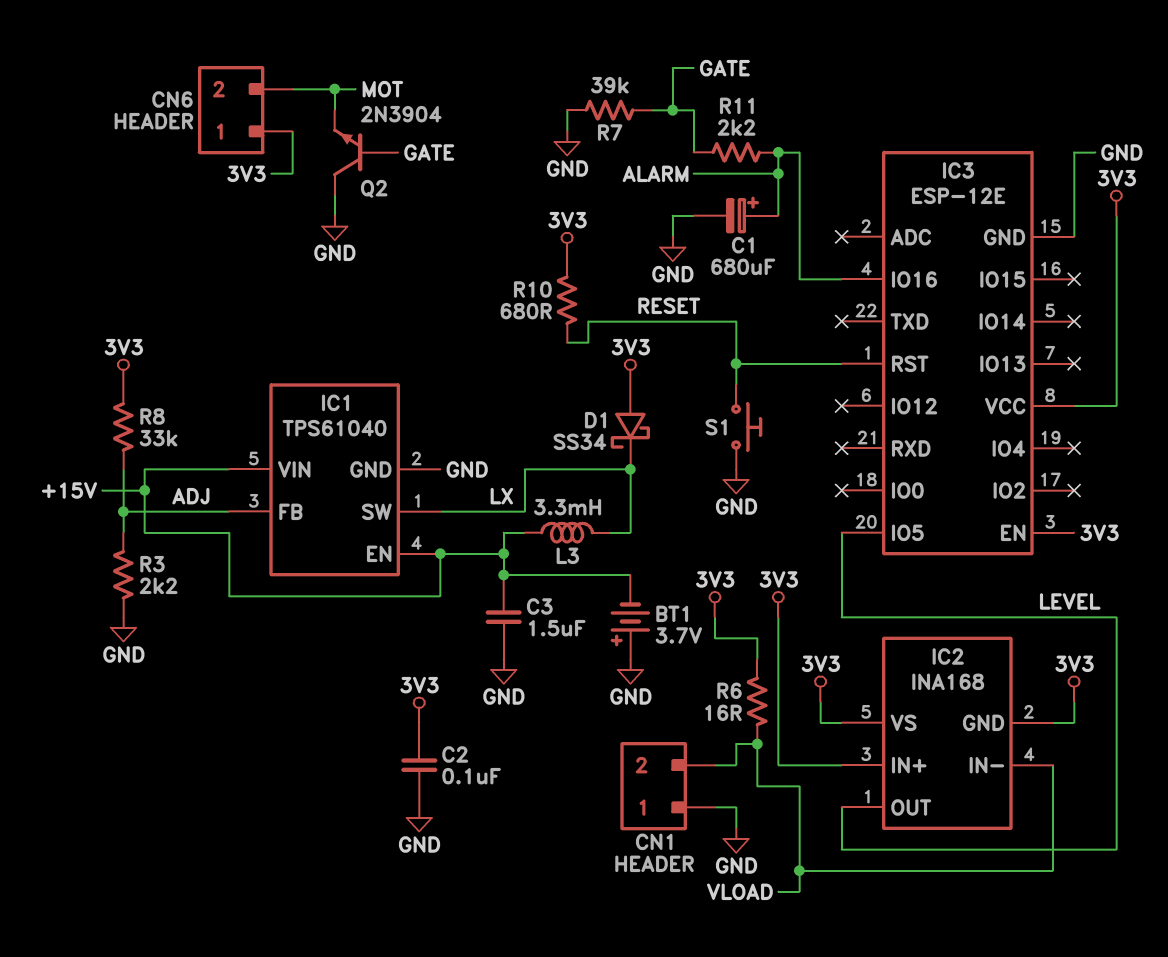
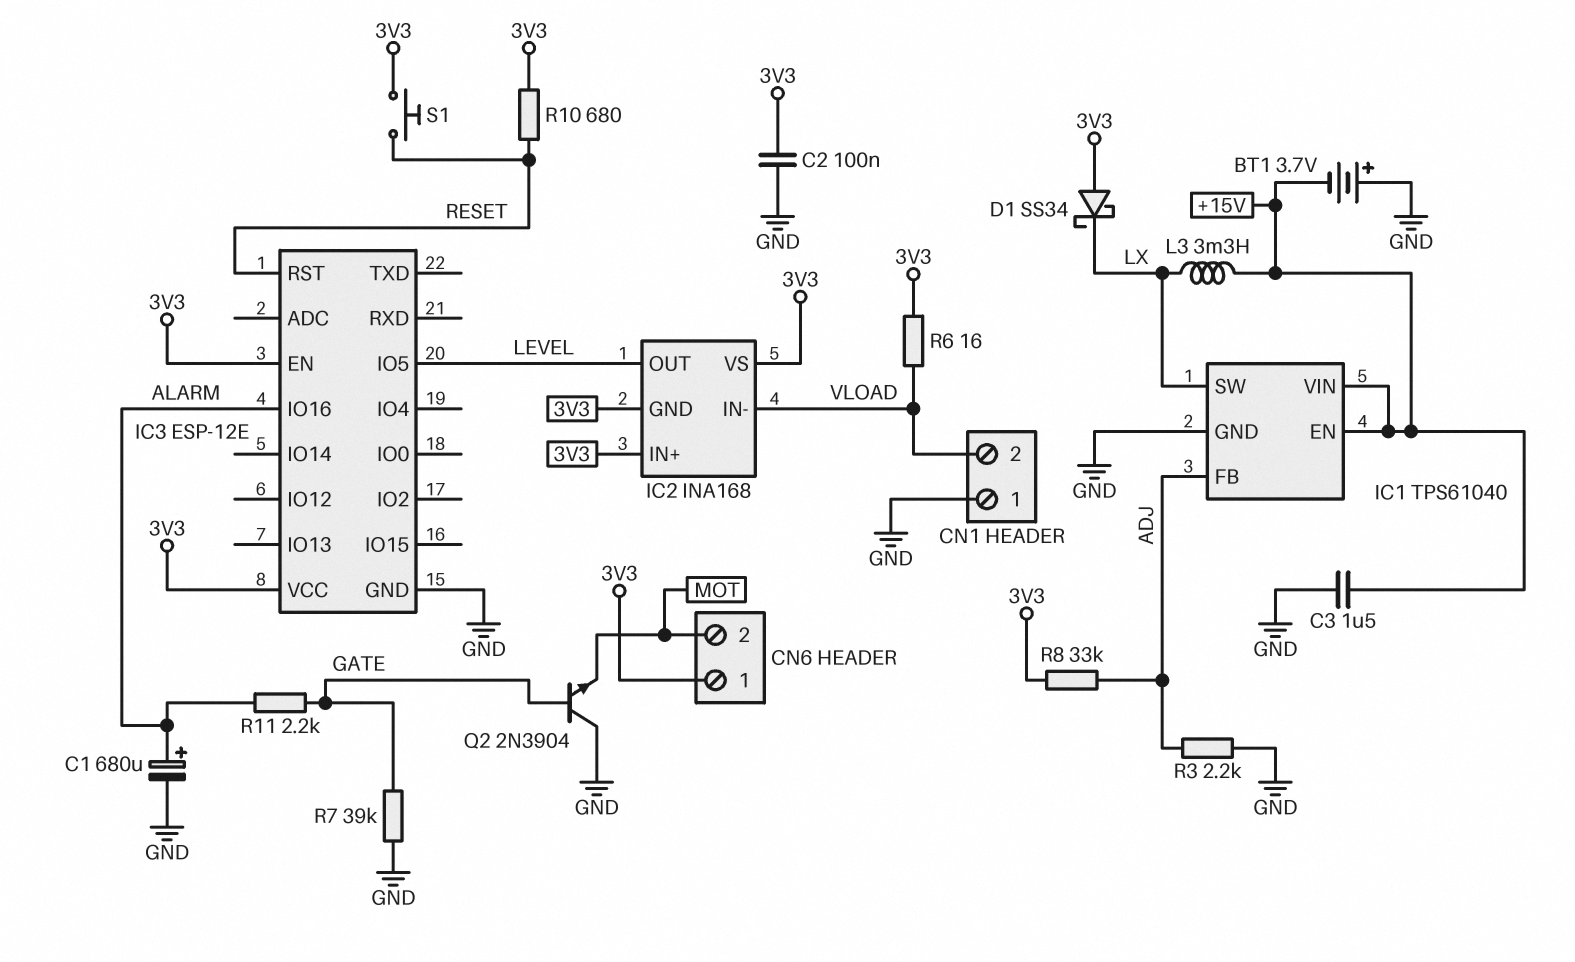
S1: button (GND, RESET) -> button (3V3, RESET)

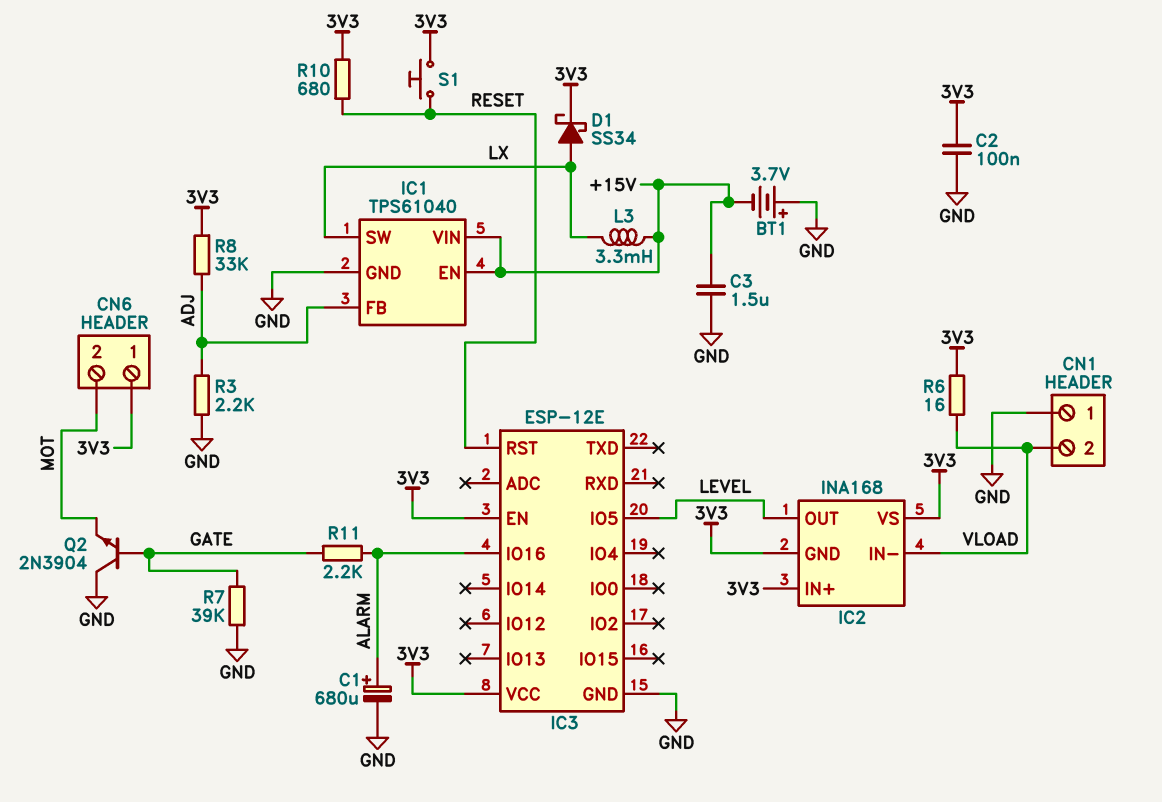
D1: schottky SS34 (A 3V3, K LX) -> schottky SS34 (A LX, K 3V3)

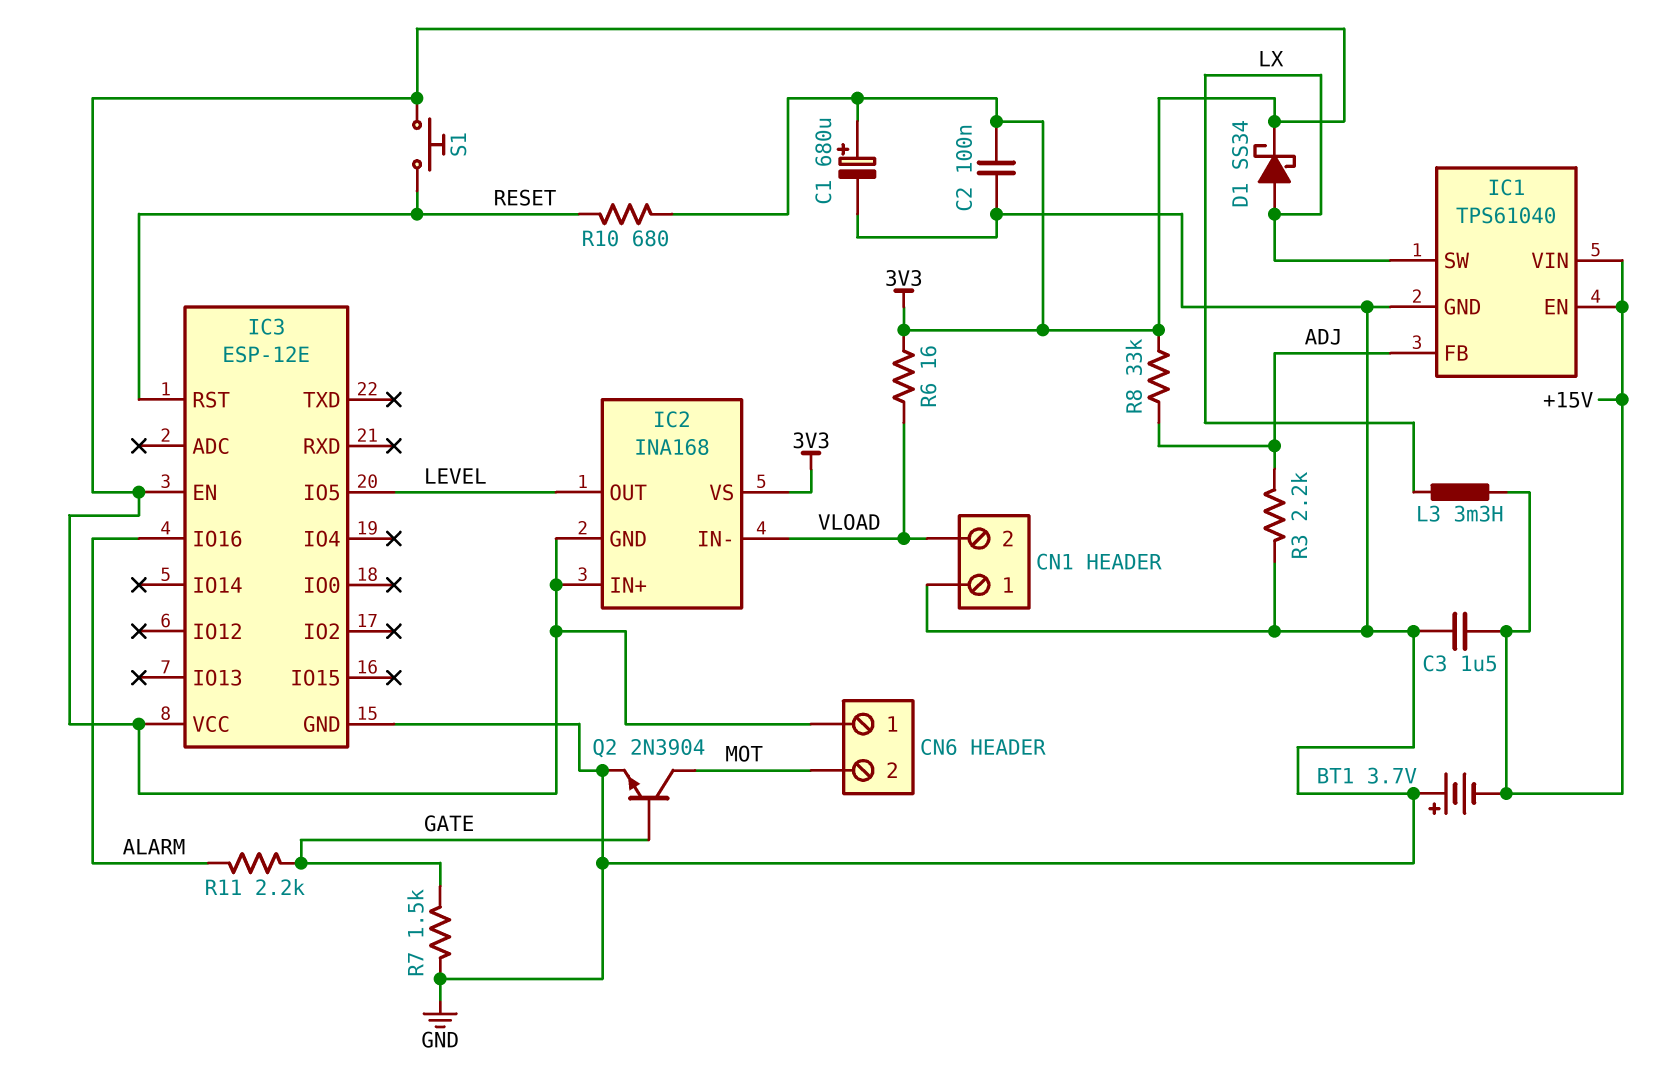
C1: 680uF (plus ALARM, minus GND) -> 680uF (plus 3V3, minus GND)
Q2: NPN 2N3904 (B GATE, C GND, E MOT) -> NPN 2N3904 (B GATE, C MOT, E GND)
R7: 39k (GATE, GND) -> 1.5k (GATE, GND)

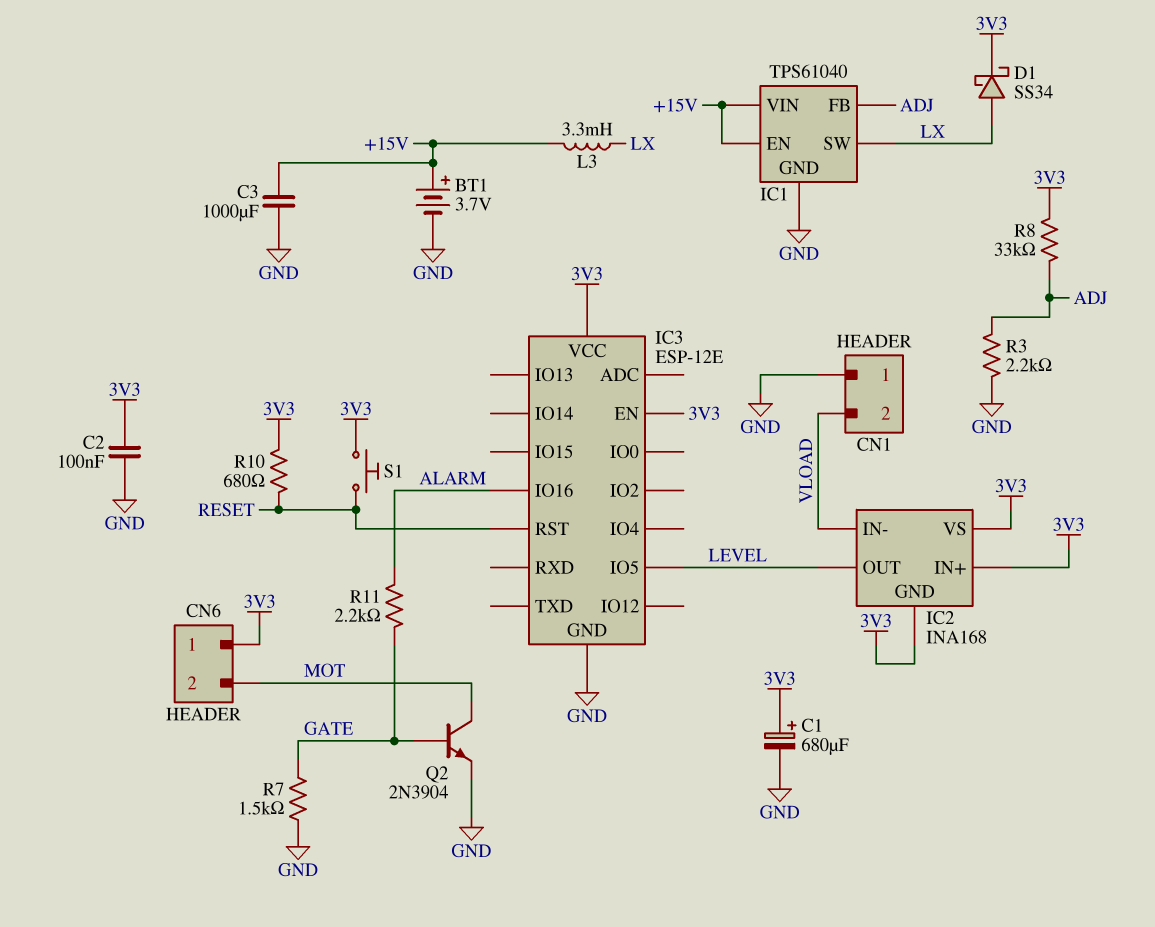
BT1: 3.7V (plus GND, minus +15V) -> 3.7V (plus +15V, minus GND)
C3: 1.5uF (+15V, GND) -> 1000uF (+15V, GND)
R6: 16 (3V3, VLOAD) -> none

